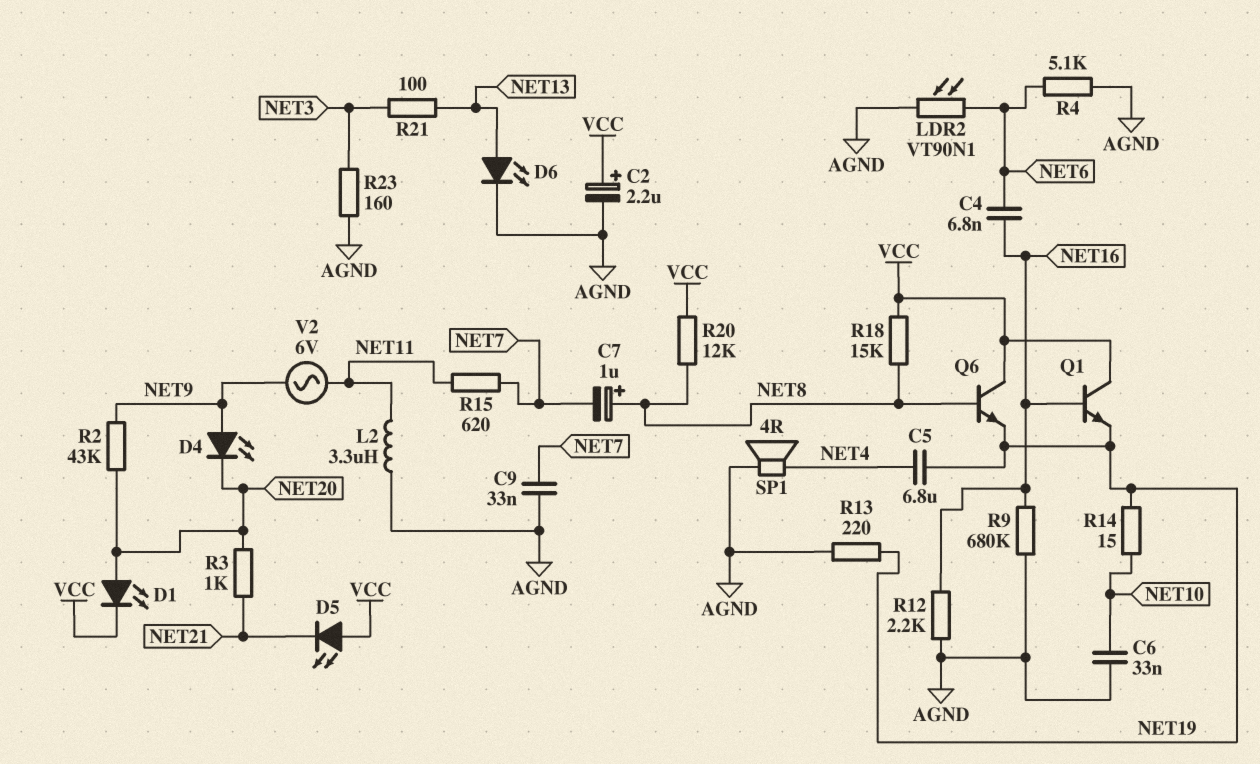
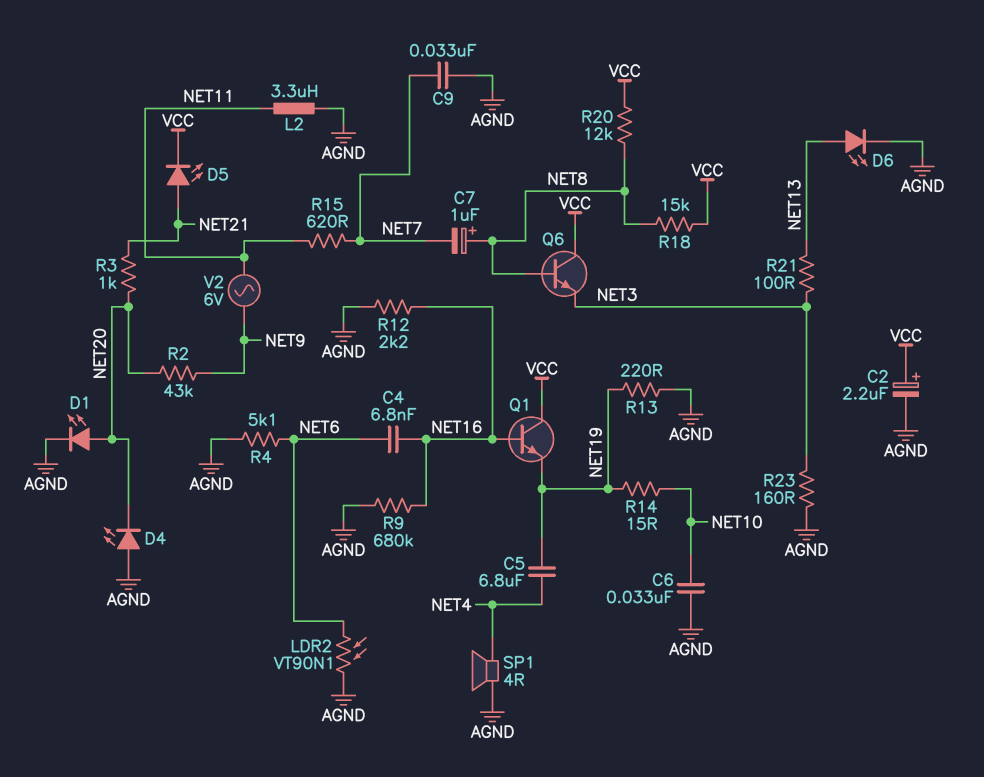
D1: LED (A NET20, K VCC) -> LED (A NET20, K AGND)
D4: LED (A NET9, K NET20) -> LED (A AGND, K NET20)
D5: LED (A VCC, K NET21) -> LED (A NET21, K VCC)
Q6: NPN (B NET8, C VCC, E NET19) -> NPN (B NET8, C VCC, E NET3)

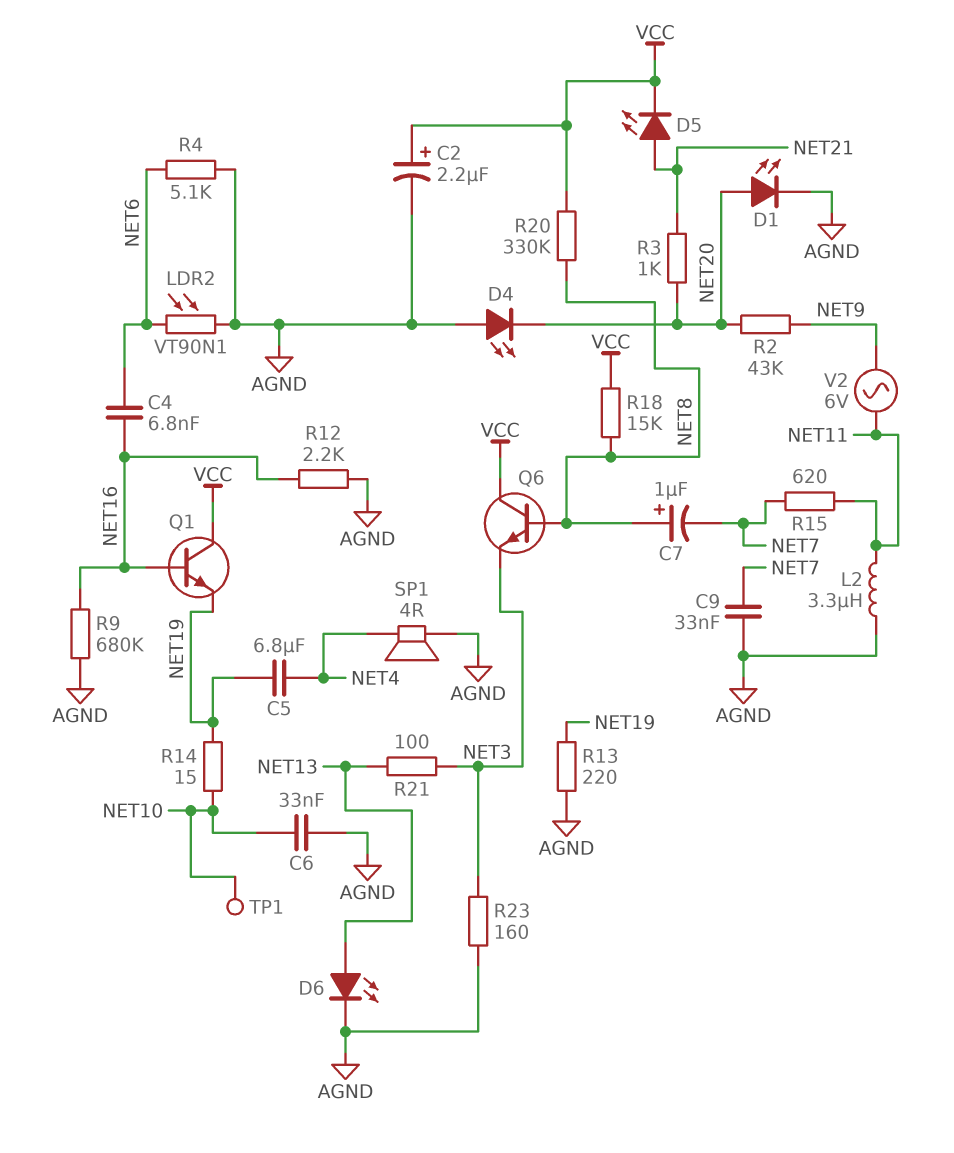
R20: 12k (NET8, VCC) -> 330k (NET8, VCC)
TP1: none -> test point (NET10)

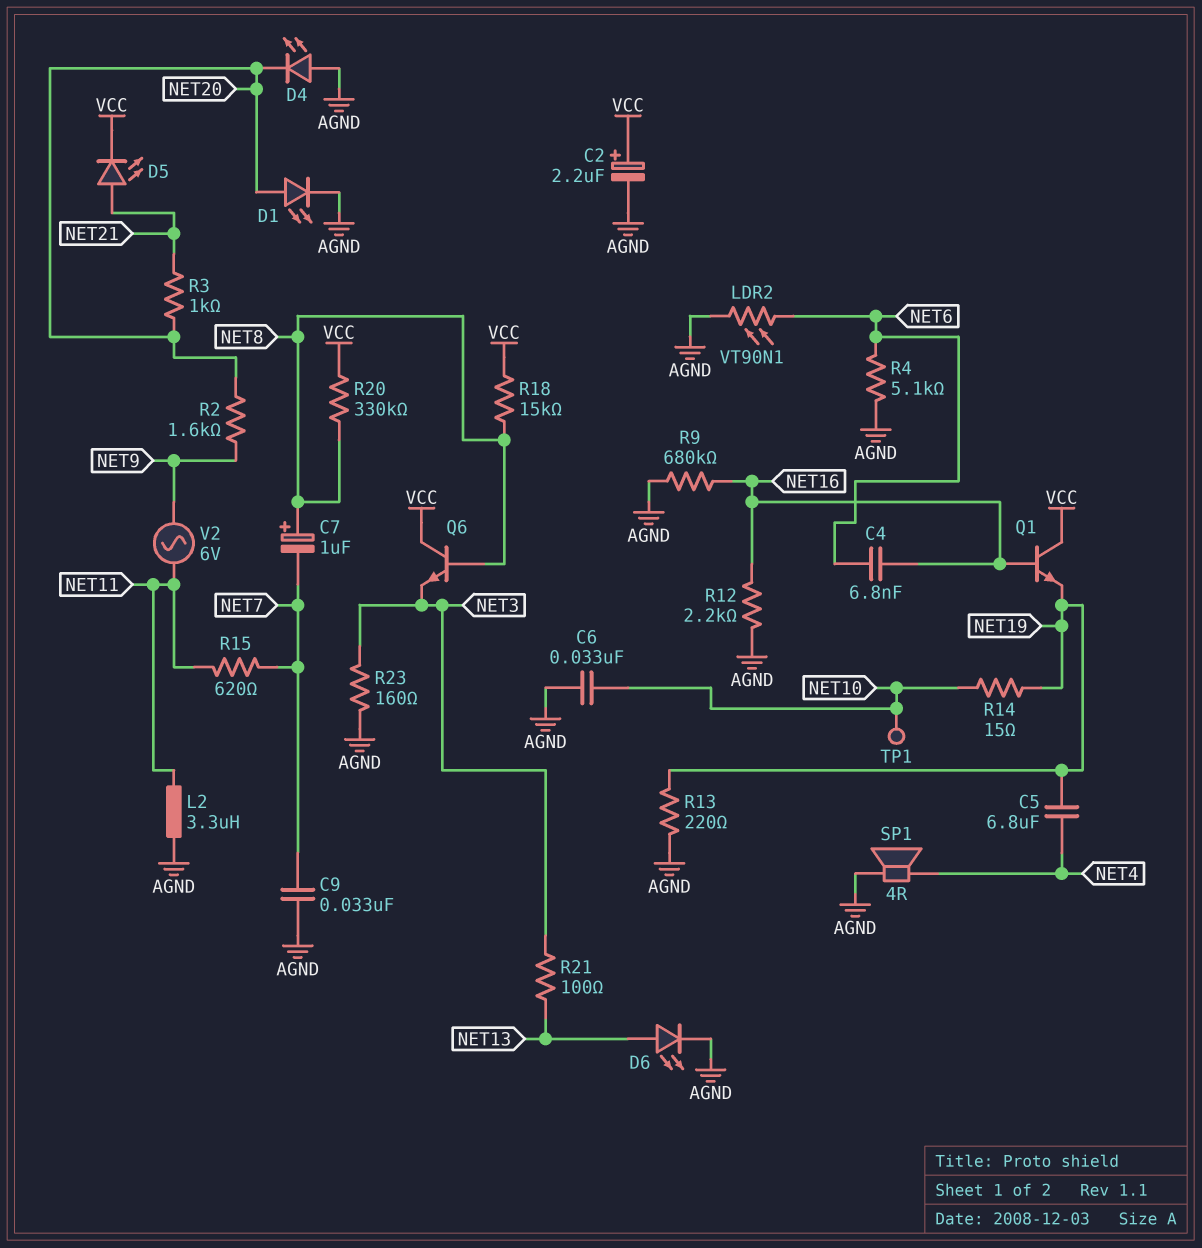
R2: 43k (NET9, NET20) -> 1.6k (NET9, NET20)

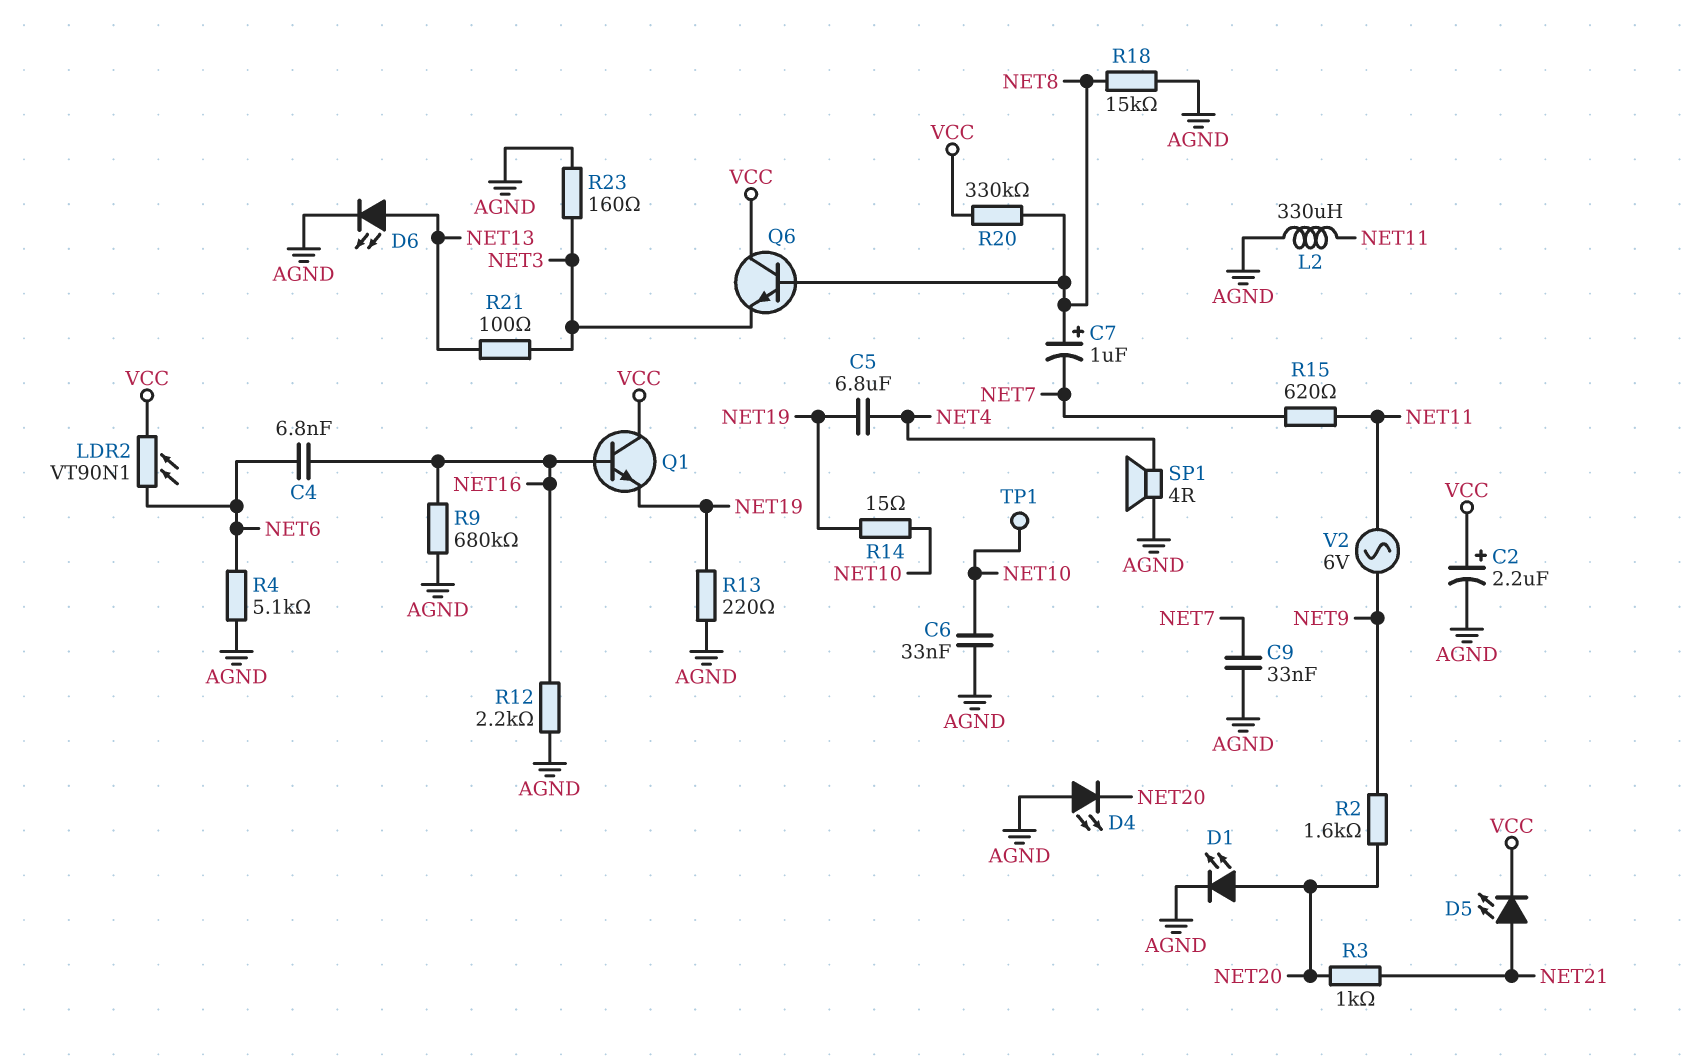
L2: 3.3uH (AGND, NET11) -> 330uH (AGND, NET11)
LDR2: VT90N1 (AGND, NET6) -> VT90N1 (NET6, VCC)
R18: 15k (NET8, VCC) -> 15k (AGND, NET8)

